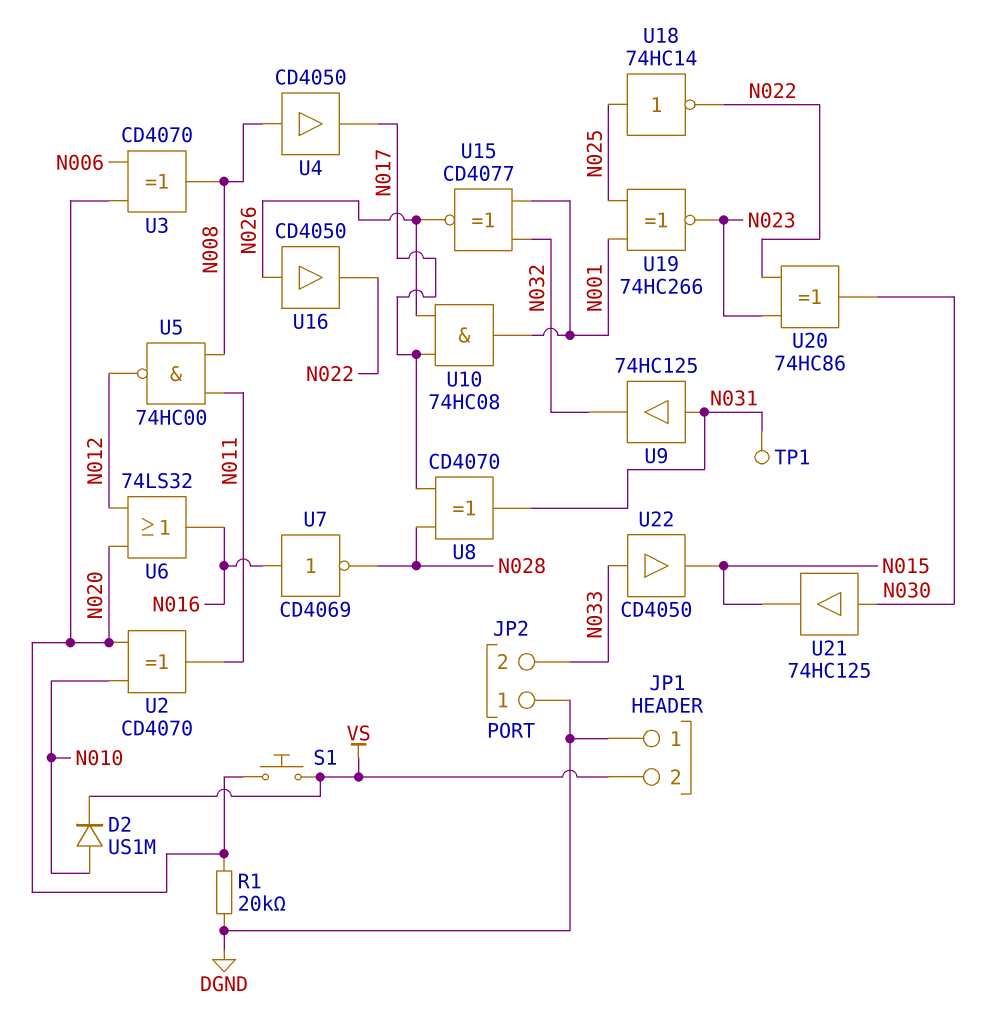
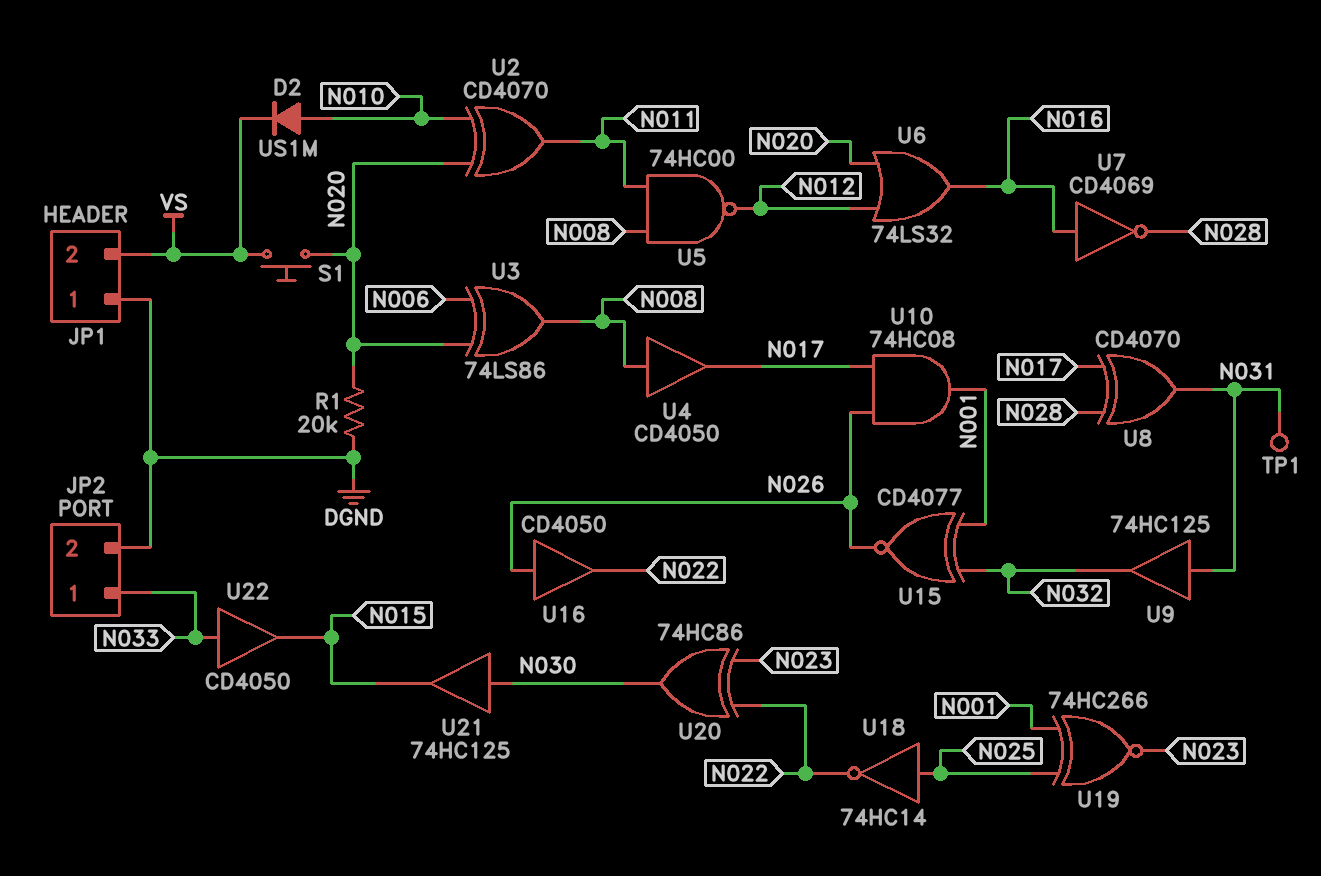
JP2 pin 1: DGND -> N033
JP2 pin 2: N033 -> DGND
U3: XOR CD4070 (in N006, in N020, out N008) -> XOR 74LS86 (in N006, in N020, out N008)

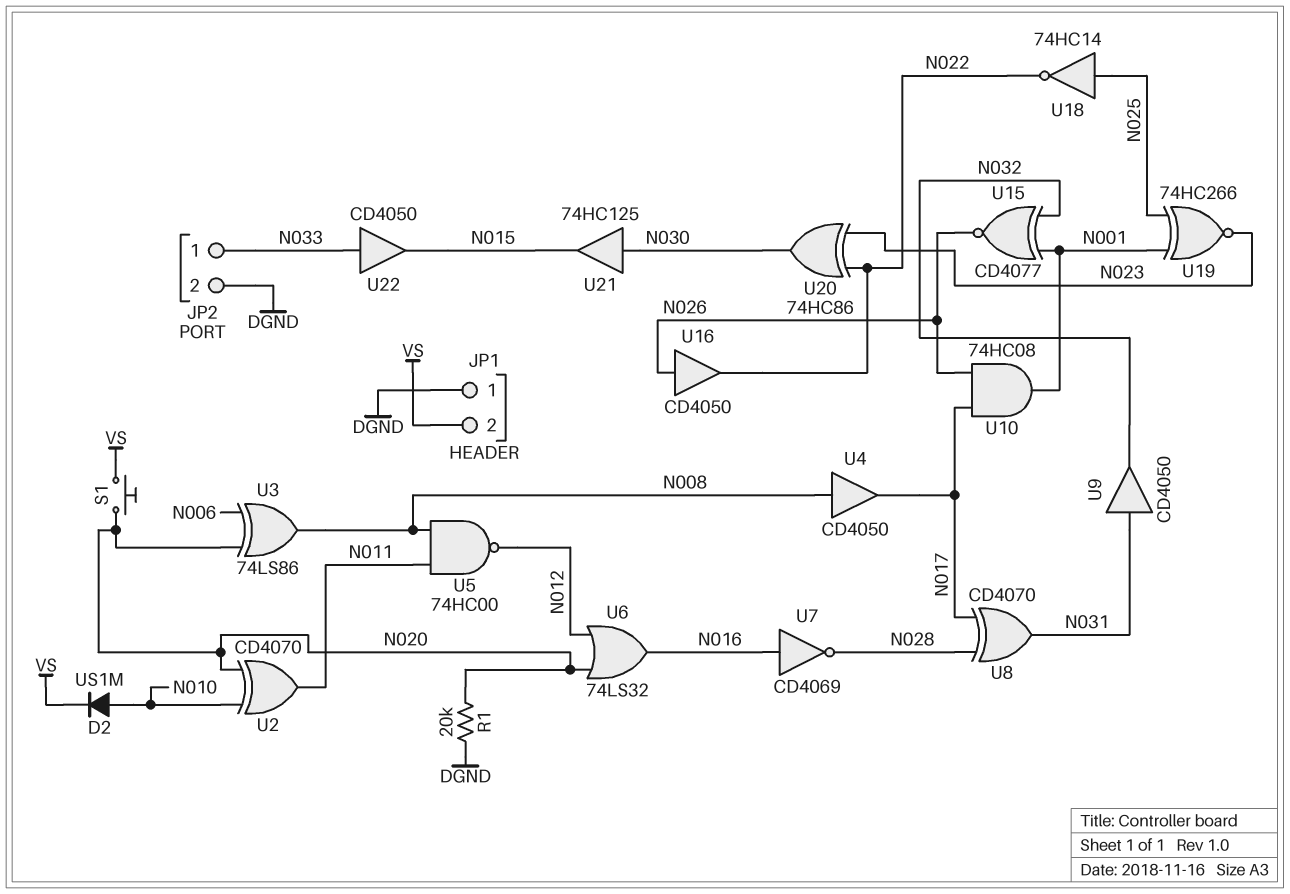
TP1: test point (N031) -> none
U9: buffer 74HC125 (in N031, out N032) -> buffer CD4050 (in N031, out N032)

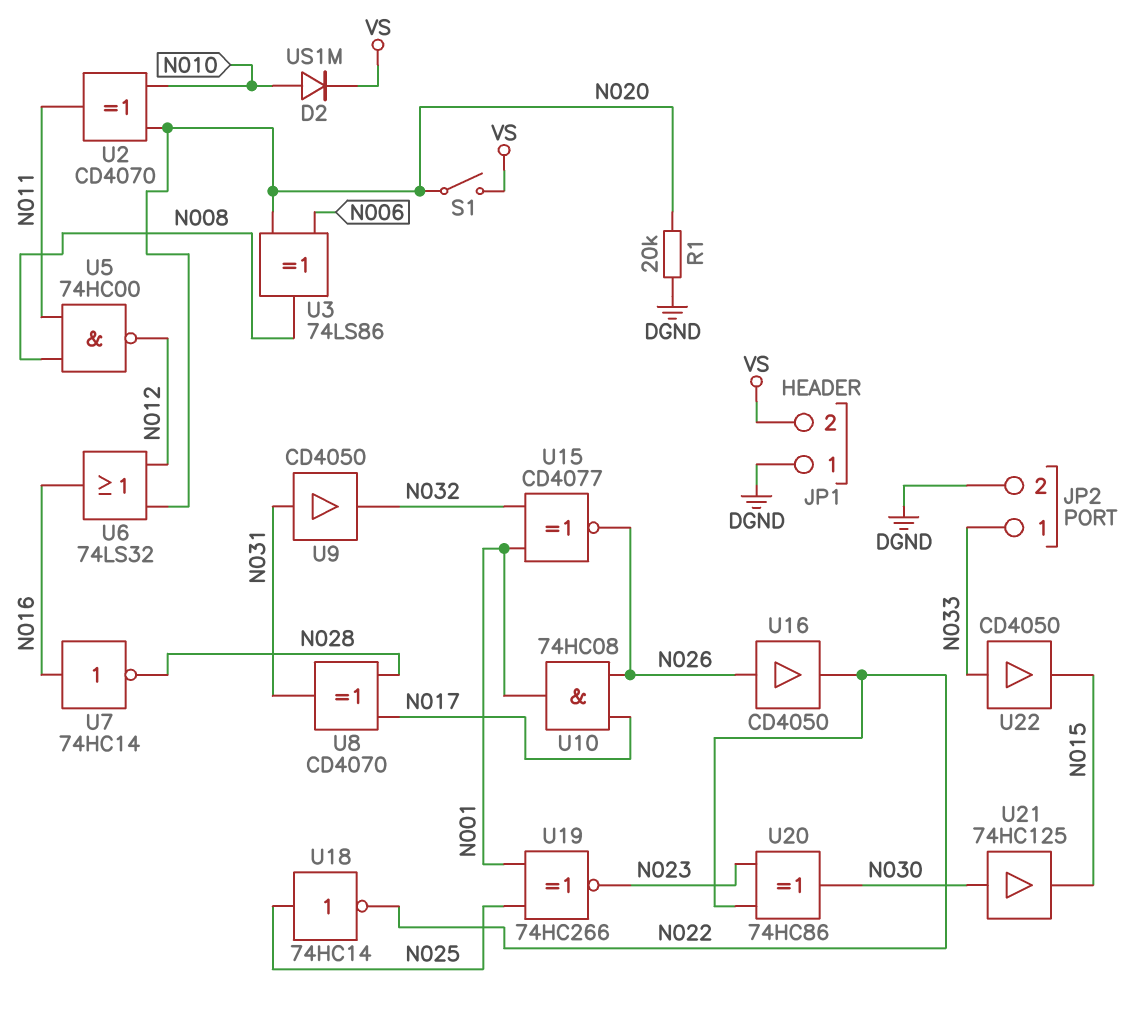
S1: button (N020, VS) -> switch (N020, VS)
U4: buffer CD4050 (in N008, out N017) -> none
U7: NOT CD4069 (in N016, out N028) -> NOT 74HC14 (in N016, out N028)

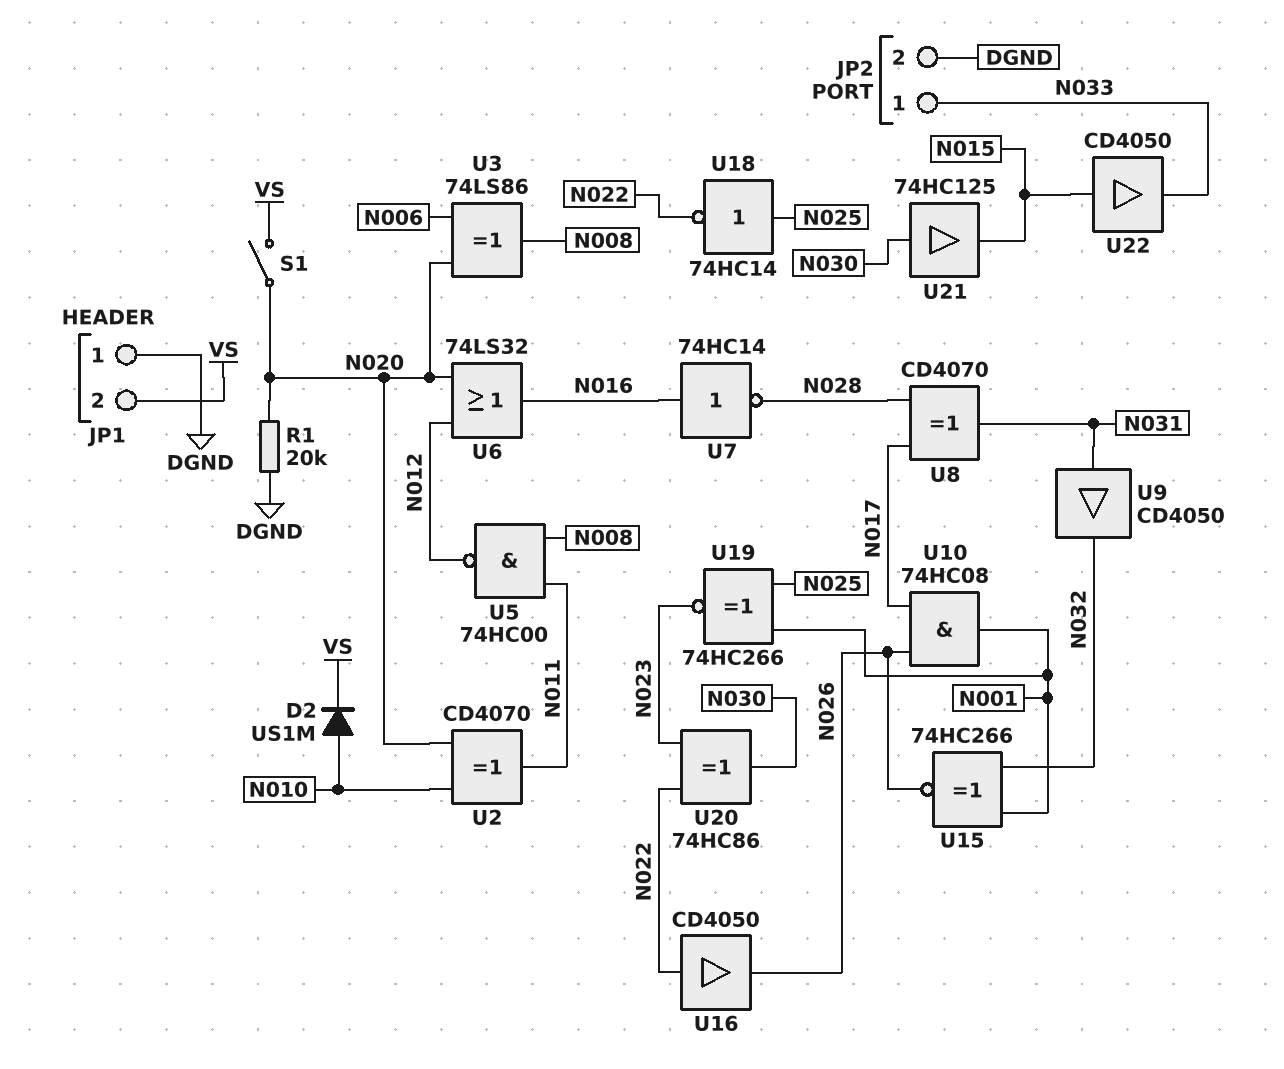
U15: XNOR CD4077 (in N001, in N032, out N026) -> XNOR 74HC266 (in N001, in N032, out N026)
U16: buffer CD4050 (in N026, out N022) -> buffer CD4050 (in N022, out N026)
U22: buffer CD4050 (in N033, out N015) -> buffer CD4050 (in N015, out N033)

